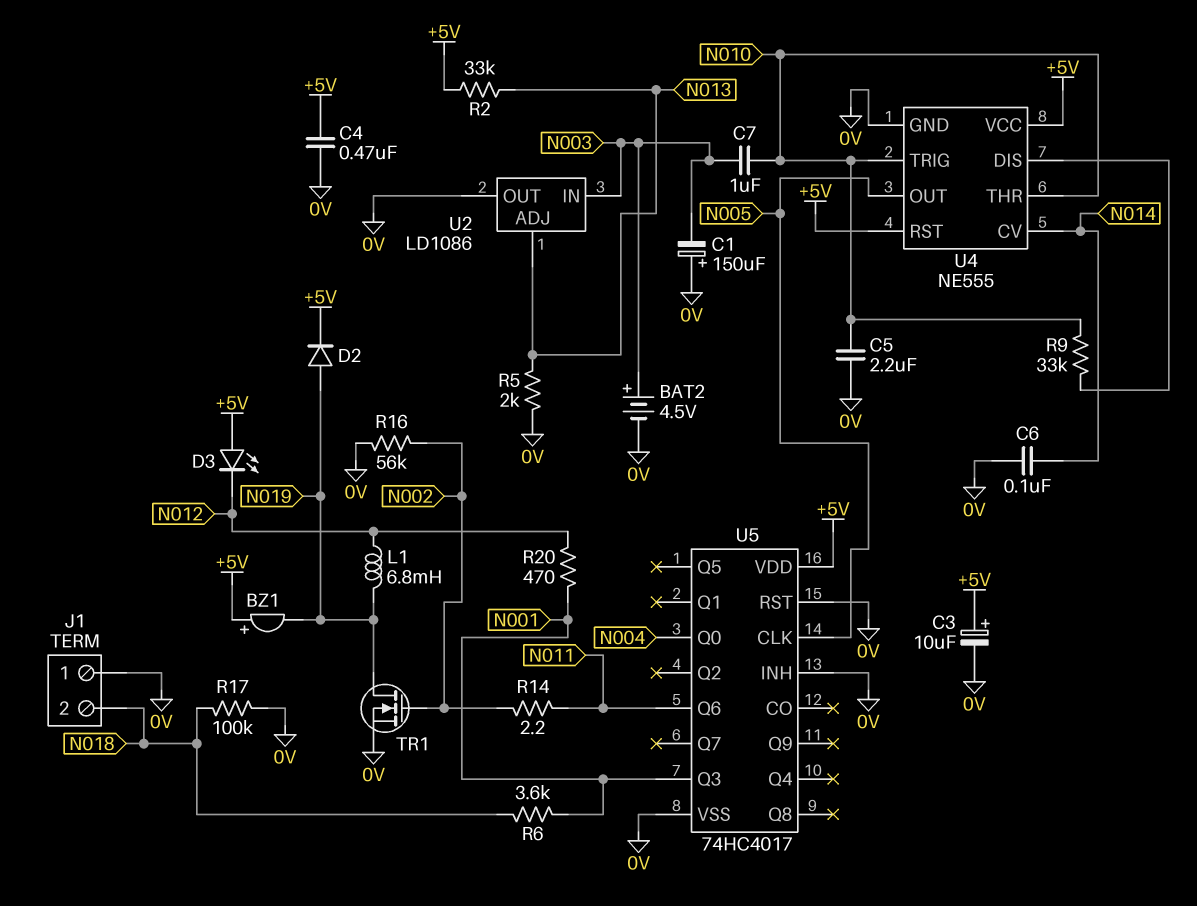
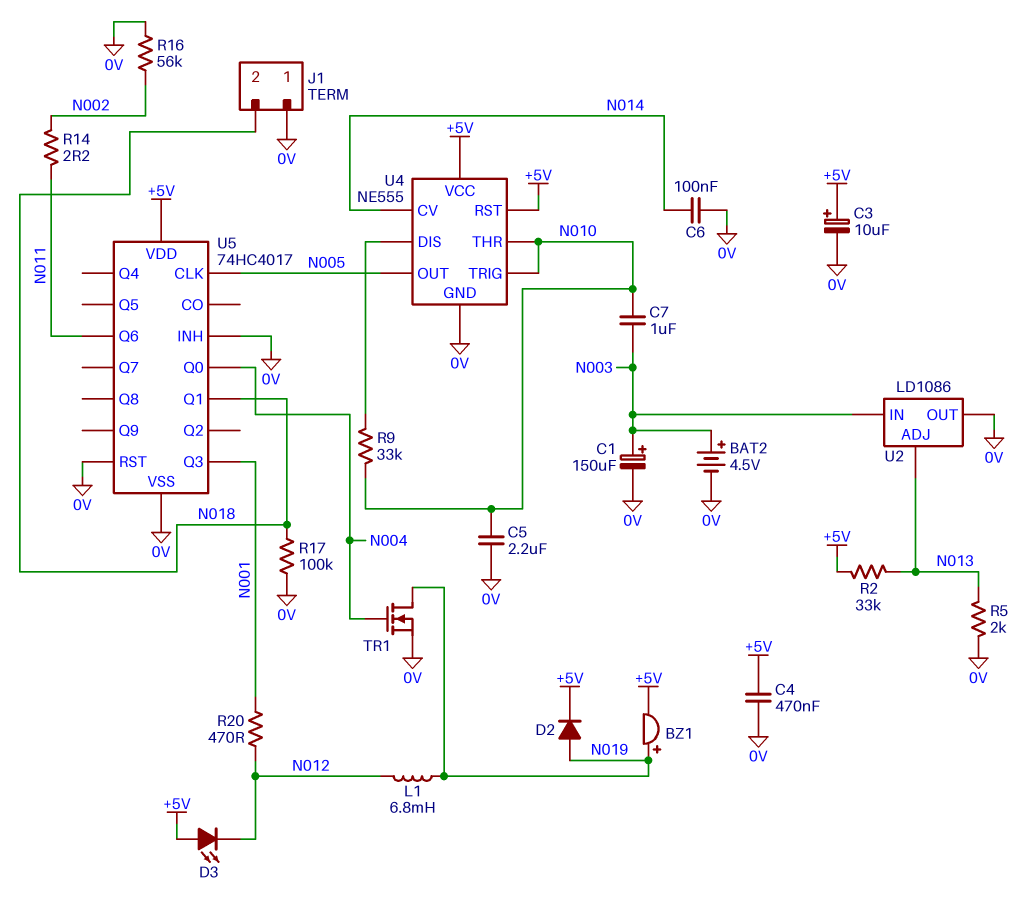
BZ1: buzzer (plus +5V, minus N019) -> buzzer (plus N019, minus +5V)
C1: 150uF (plus 0V, minus N003) -> 150uF (plus N003, minus 0V)
R6: 3.6k (N001, N018) -> none
TR1: NMOS (G N002, D N019, S 0V) -> NMOS (G N004, D N019, S 0V)
U5 pin Q1: none -> N018

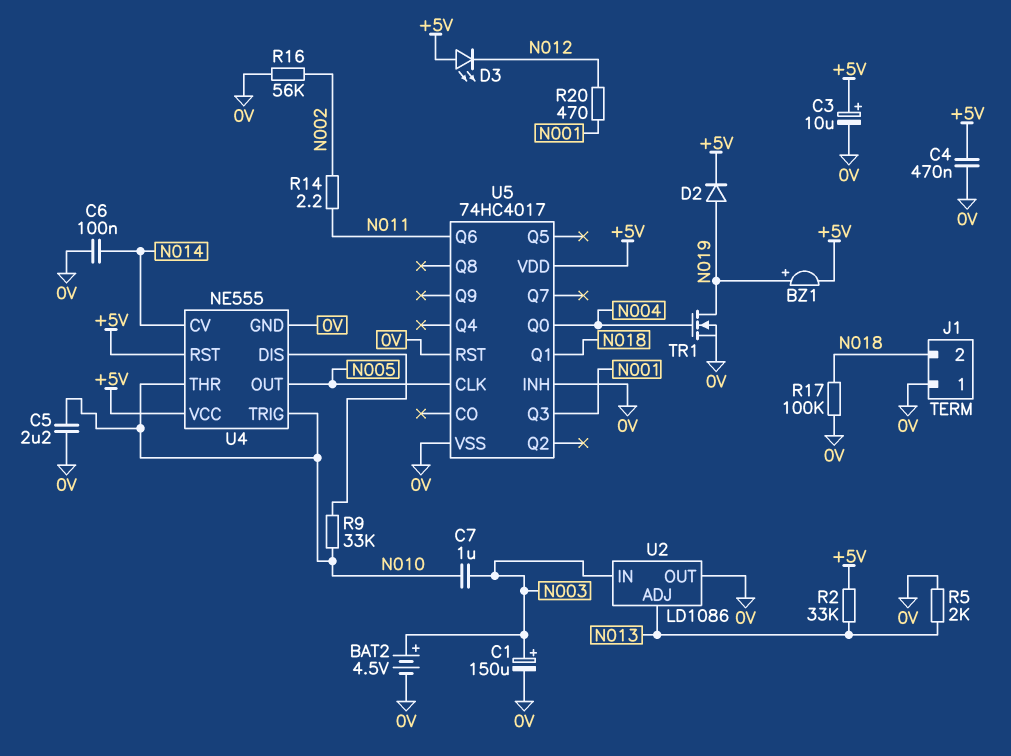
L1: 6.8mH (N012, N019) -> none

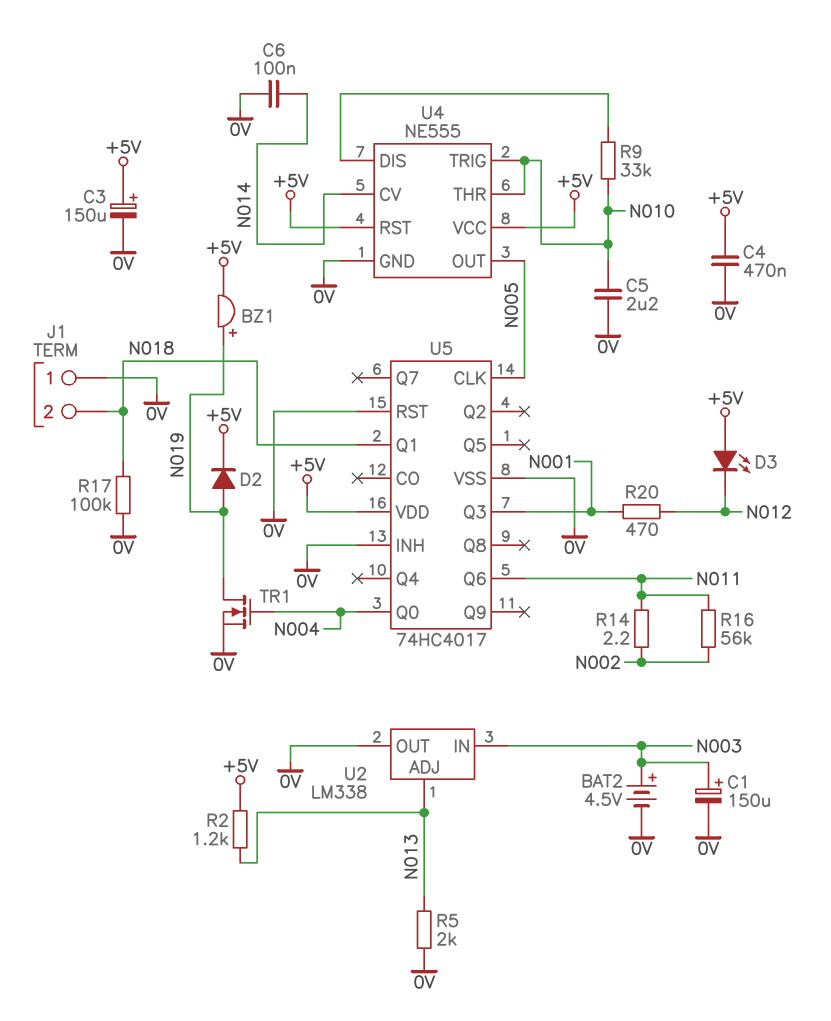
C3: 10uF (plus +5V, minus 0V) -> 150uF (plus +5V, minus 0V)
C7: 1uF (N003, N010) -> none
R2: 33k (+5V, N013) -> 1.2k (+5V, N013)
R16: 56k (0V, N002) -> 56k (N002, N011)
U2: LD1086 -> LM338

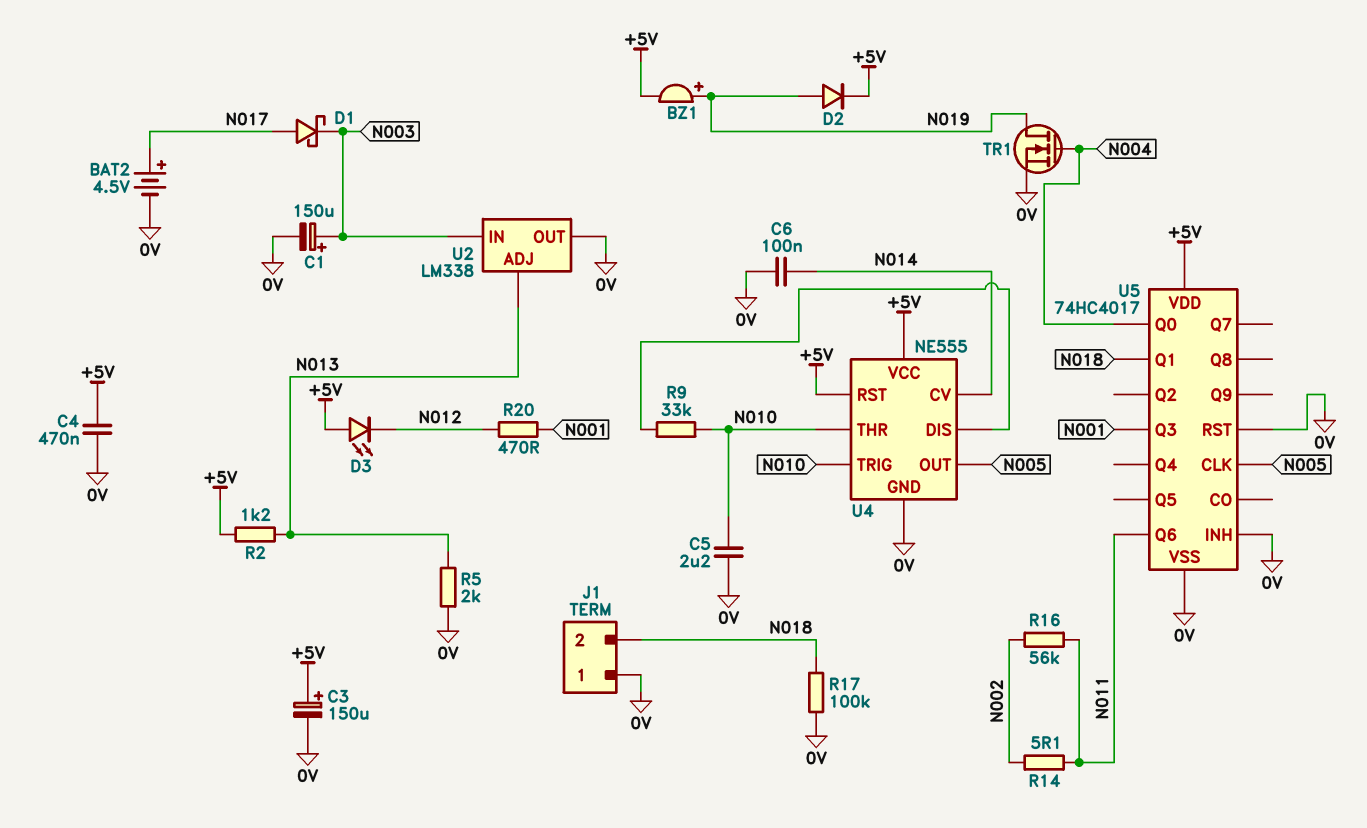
BAT2: 4.5V (plus N003, minus 0V) -> 4.5V (plus N017, minus 0V)
D1: none -> schottky (A N017, K N003)
R14: 2.2 (N002, N011) -> 5.1 (N002, N011)

